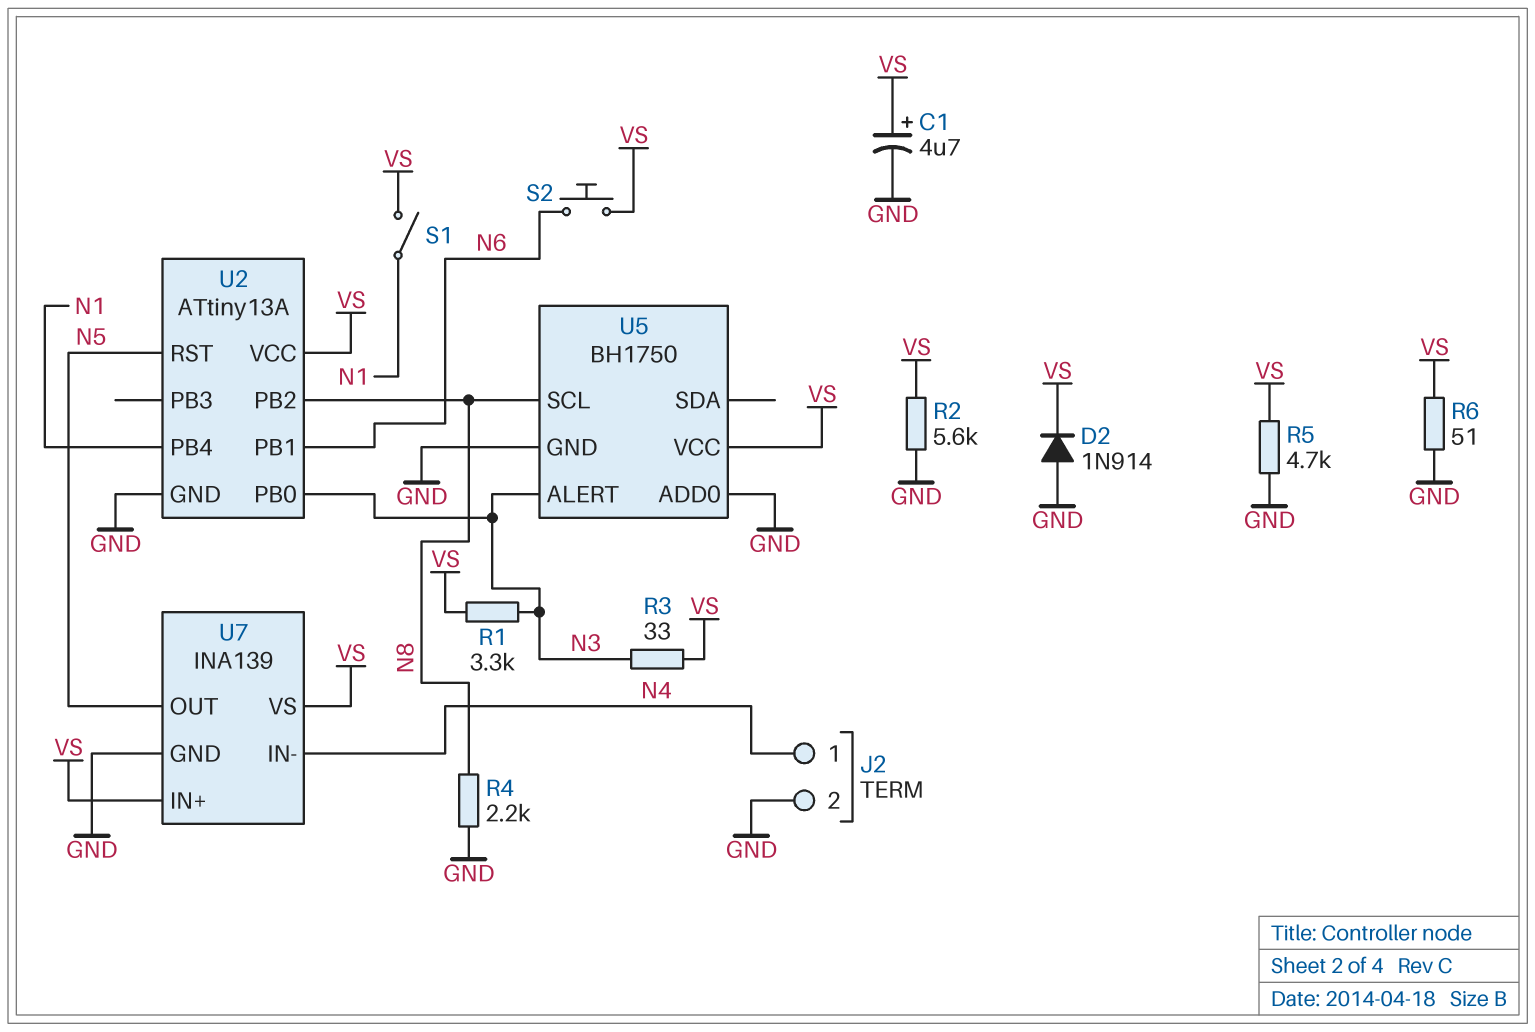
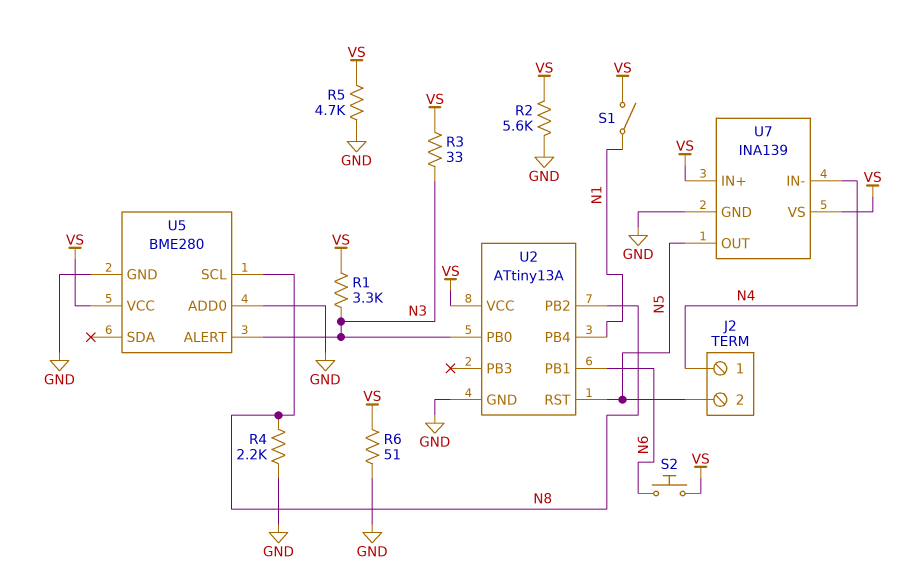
C1: 4.7uF (plus VS, minus GND) -> none
D2: diode 1N914 (A GND, K VS) -> none
J2 pin 2: GND -> N5
U5: BH1750 -> BME280

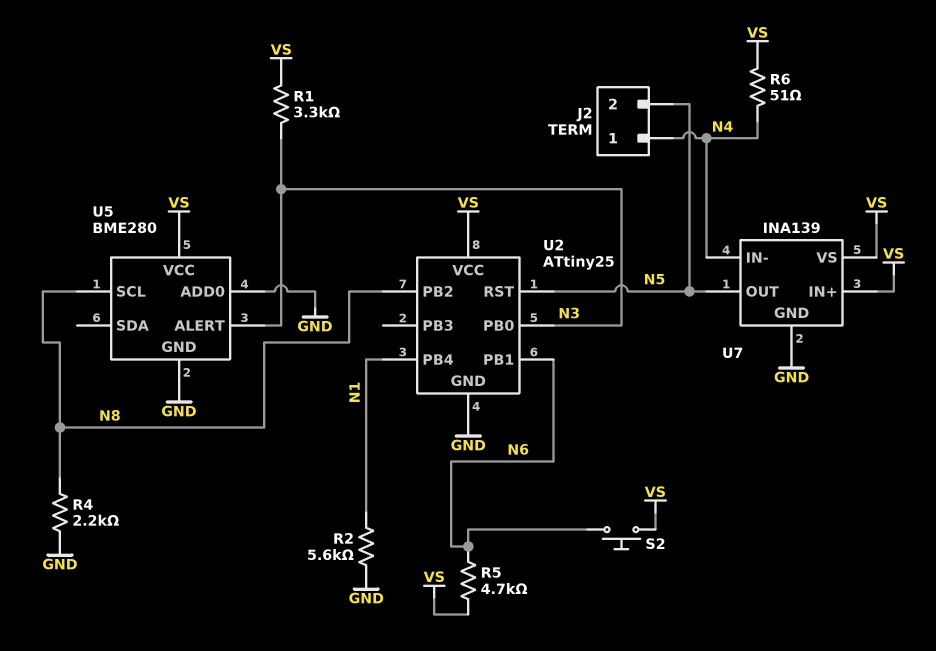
R2: 5.6k (GND, VS) -> 5.6k (GND, N1)
R3: 33 (N3, VS) -> none
R5: 4.7k (GND, VS) -> 4.7k (N6, VS)
R6: 51 (GND, VS) -> 51 (N4, VS)
S1: switch (N1, VS) -> none
U2: ATtiny13A -> ATtiny25

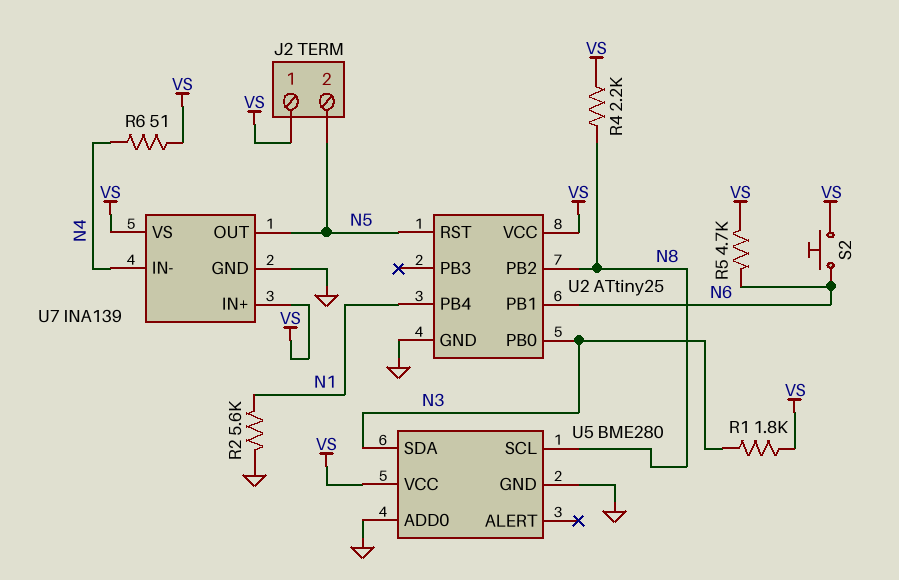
J2 pin 1: N4 -> VS
R1: 3.3k (N3, VS) -> 1.8k (N3, VS)
R4: 2.2k (GND, N8) -> 2.2k (N8, VS)
U5 pin ALERT: N3 -> none
U5 pin SDA: none -> N3

